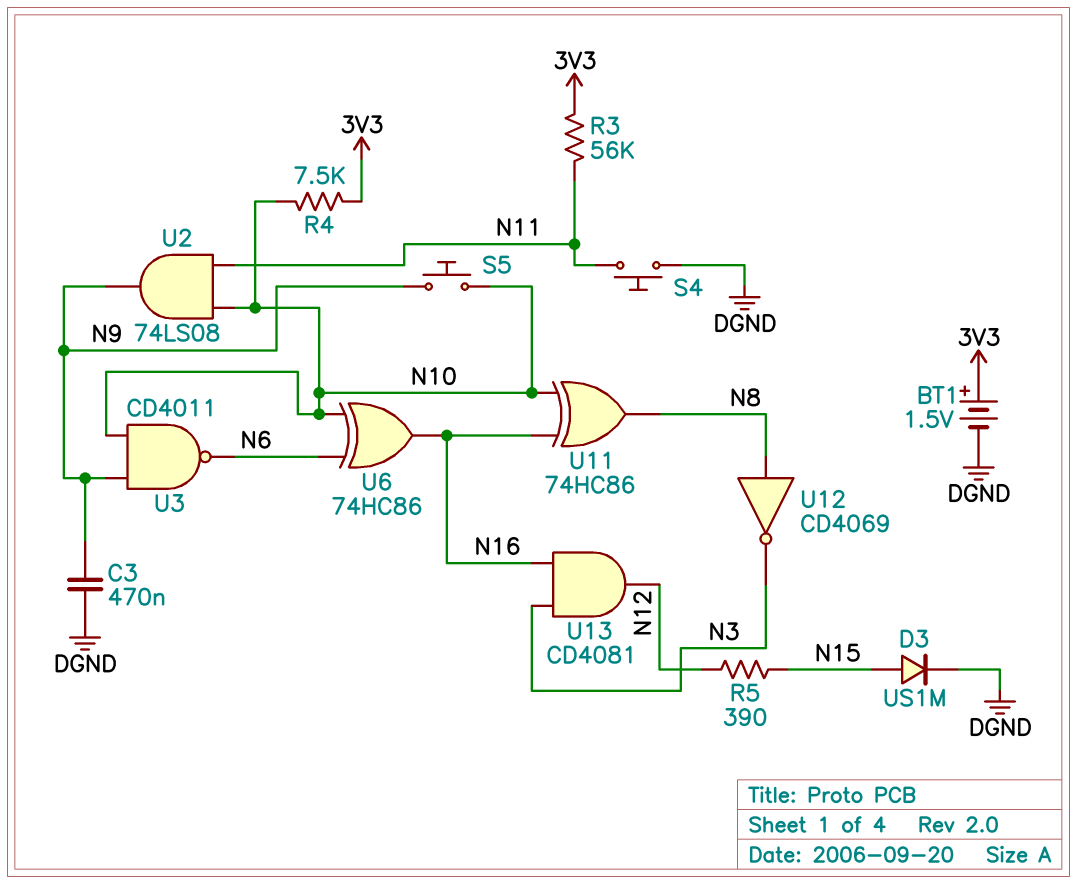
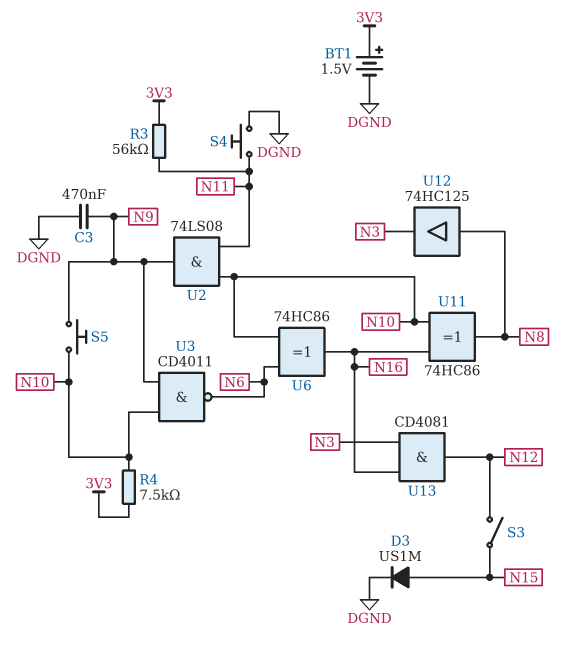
R5: 390 (N12, N15) -> none
S3: none -> switch (N12, N15)
U12: NOT CD4069 (in N8, out N3) -> buffer 74HC125 (in N8, out N3)

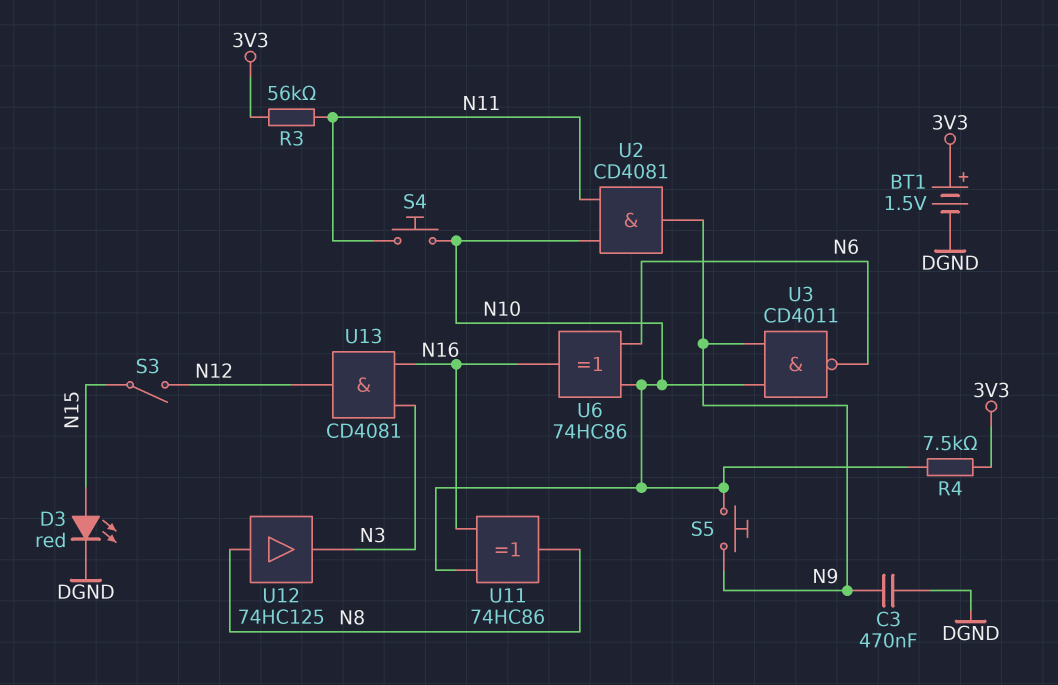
D3: diode US1M (A N15, K DGND) -> LED red (A N15, K DGND)
S4: button (DGND, N11) -> button (N10, N11)
U2: AND 74LS08 (in N10, in N11, out N9) -> AND CD4081 (in N10, in N11, out N9)

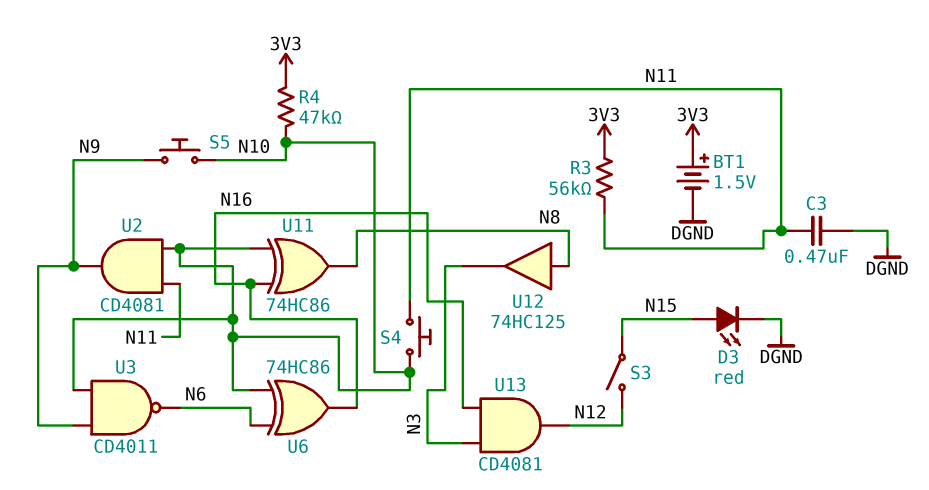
C3: 470nF (DGND, N9) -> 470nF (DGND, N11)
R4: 7.5k (3V3, N10) -> 47k (3V3, N10)

